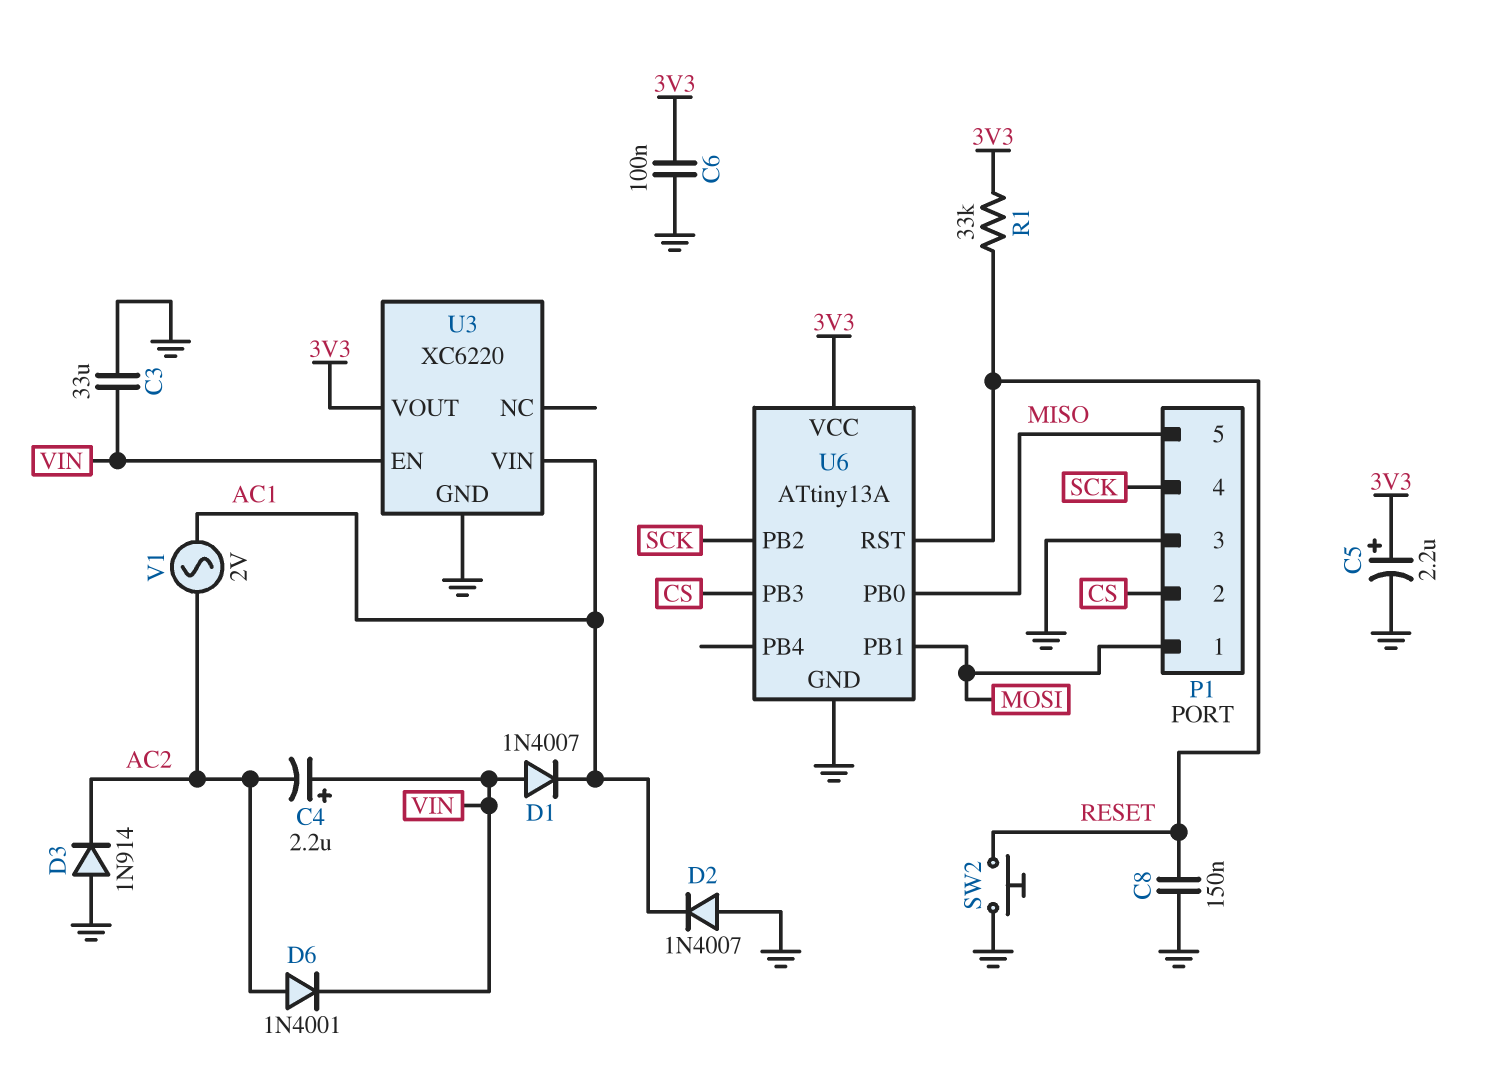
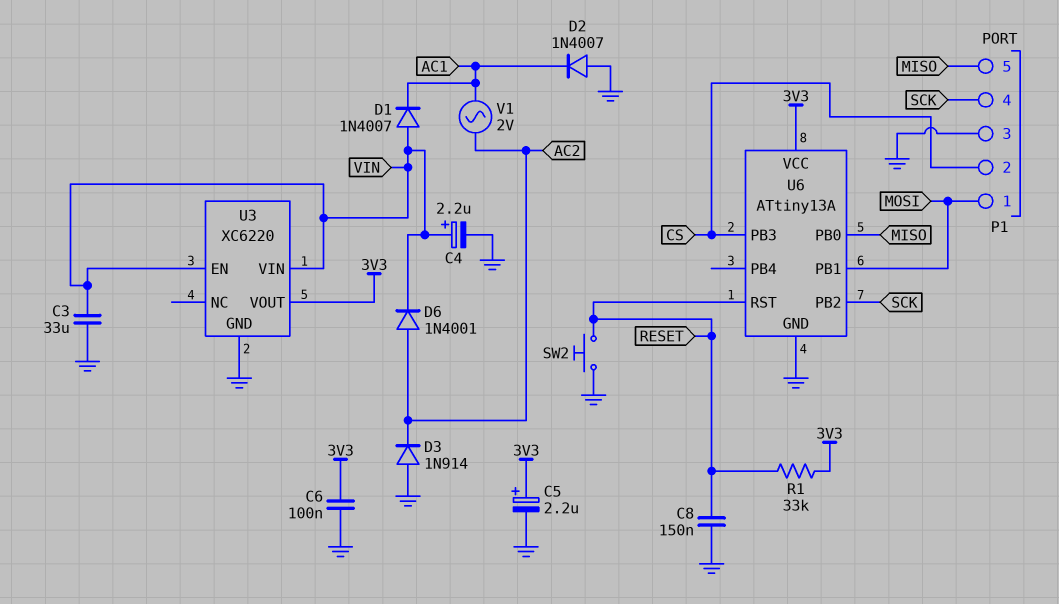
C4: 2.2uF (plus VIN, minus AC2) -> 2.2uF (plus VIN, minus GND)
U3 pin VIN: AC1 -> VIN

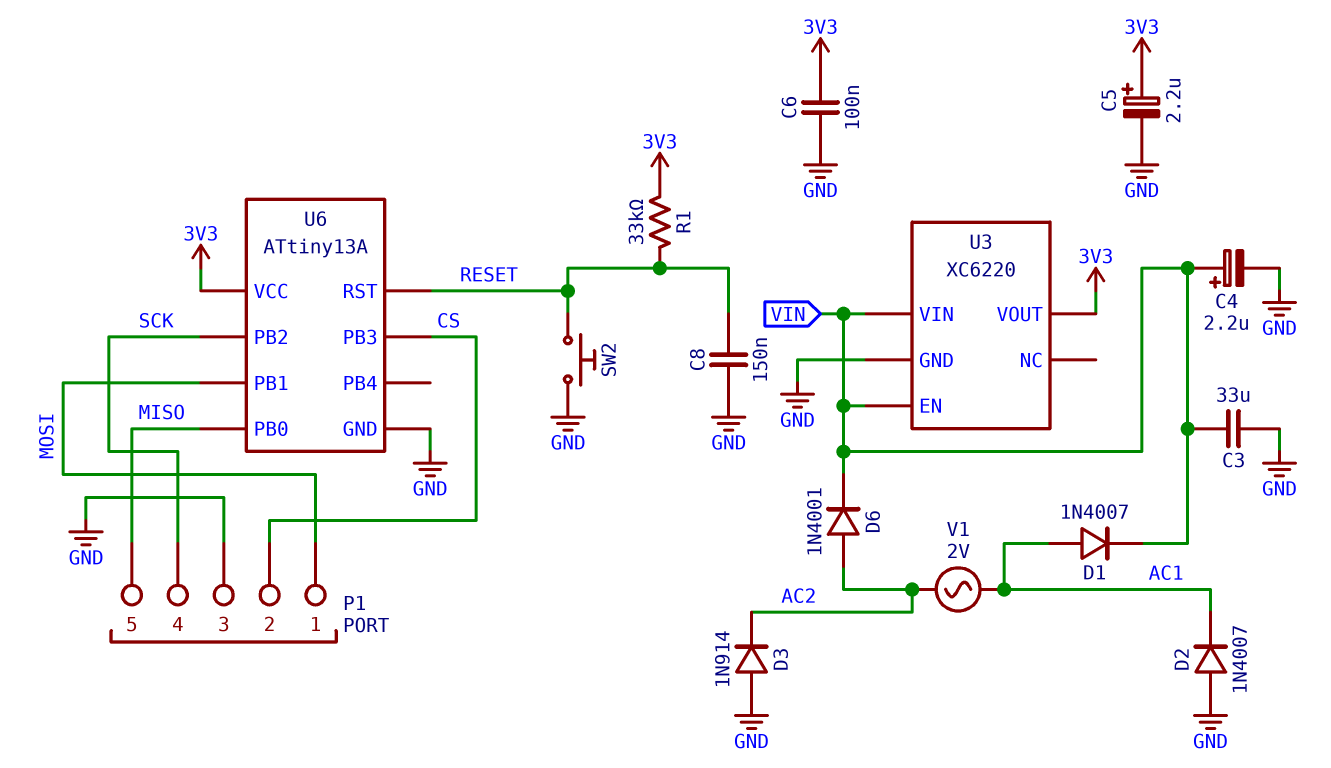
D1: diode 1N4007 (A VIN, K AC1) -> diode 1N4007 (A AC1, K VIN)

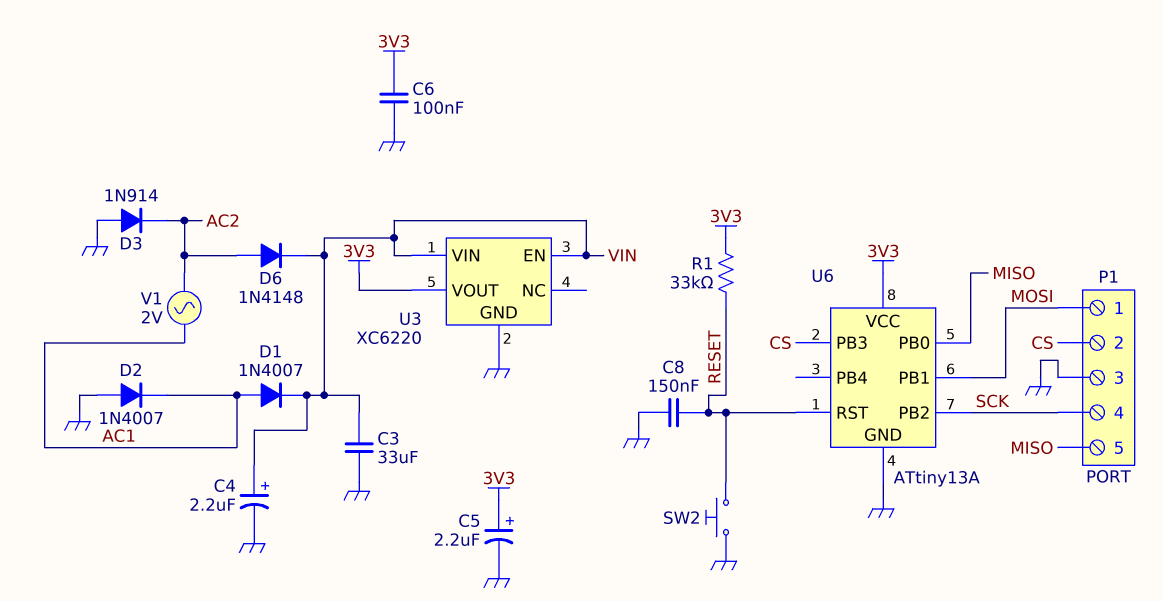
D6: diode 1N4001 (A AC2, K VIN) -> diode 1N4148 (A AC2, K VIN)

